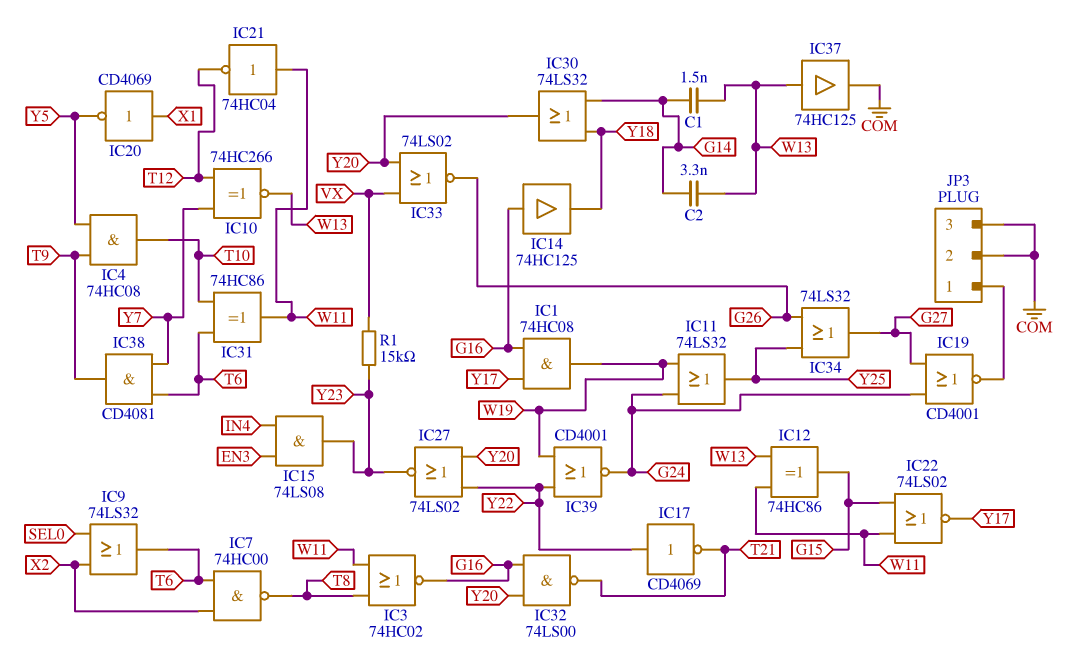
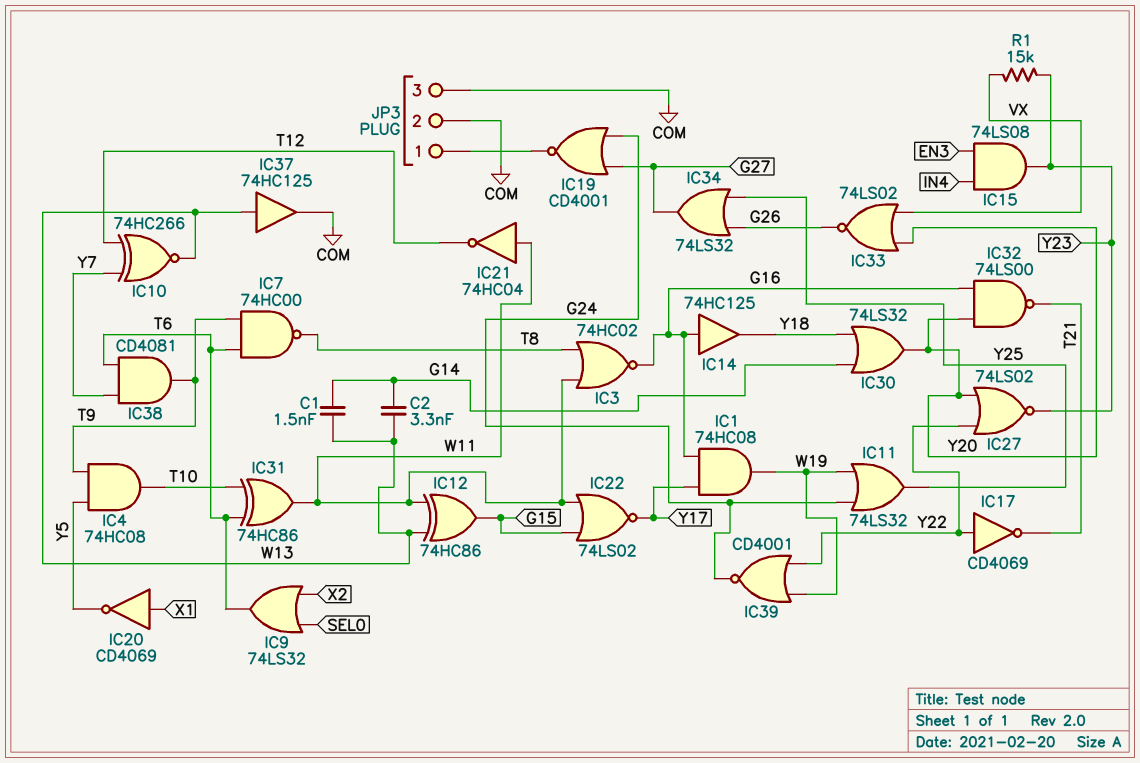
IC7: NAND 74HC00 (in T6, in X2, out T8) -> NAND 74HC00 (in T6, in T9, out T8)

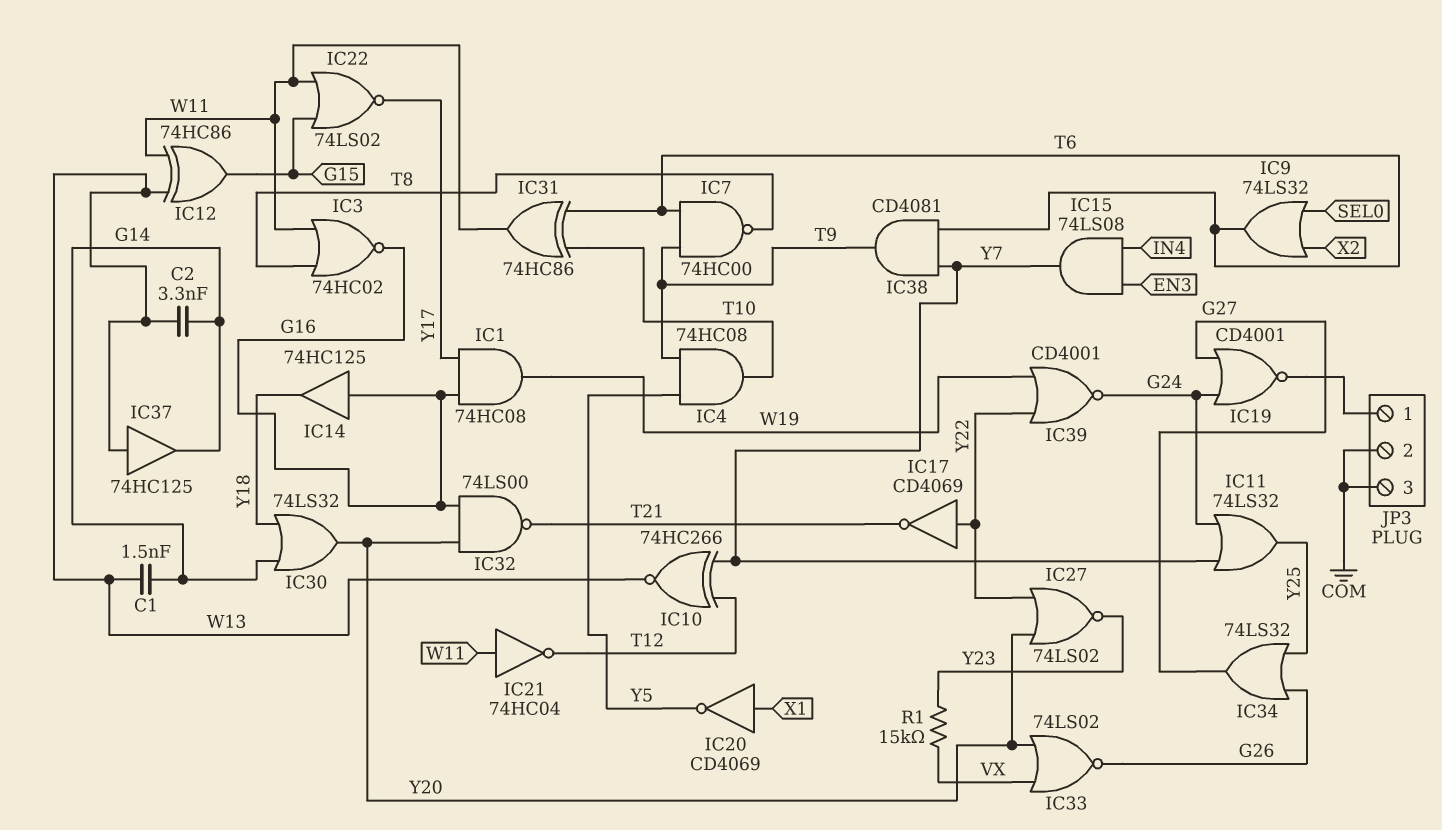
IC11: OR 74LS32 (in G24, in W19, out Y25) -> OR 74LS32 (in G24, in Y7, out Y25)
IC15: AND 74LS08 (in EN3, in IN4, out Y23) -> AND 74LS08 (in EN3, in IN4, out Y7)
IC37: buffer 74HC125 (in W13, out COM) -> buffer 74HC125 (in W13, out G14)

